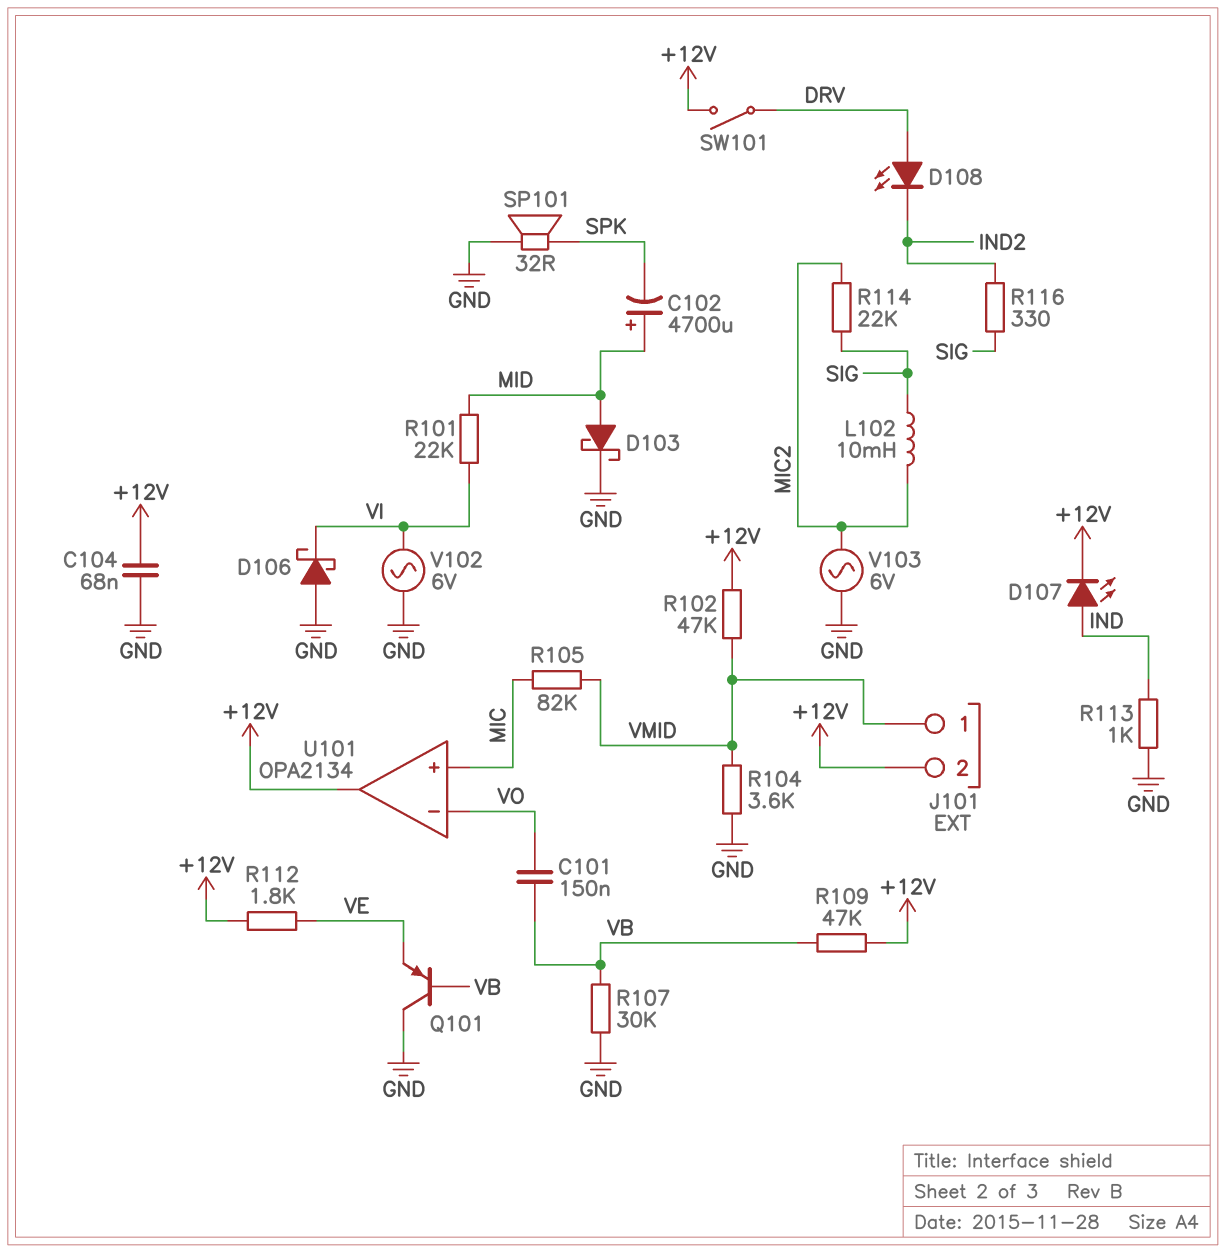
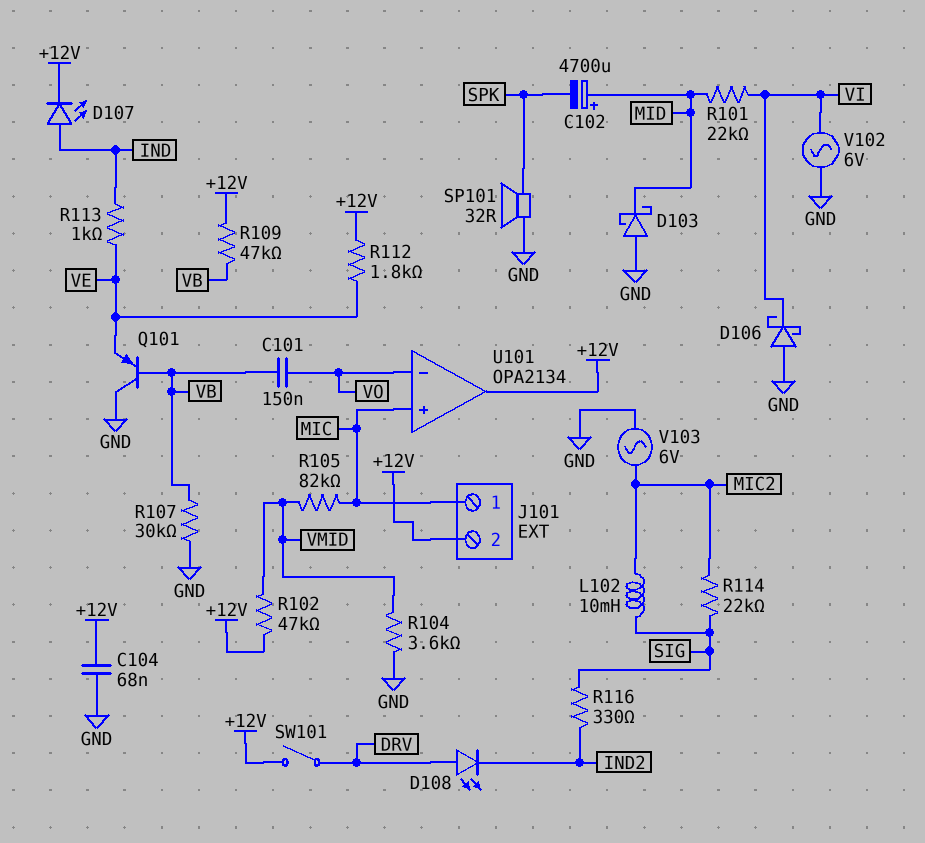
D103: schottky (A MID, K GND) -> schottky (A GND, K MID)
J101 pin 1: VMID -> MIC
R113: 1k (GND, IND) -> 1k (IND, VE)

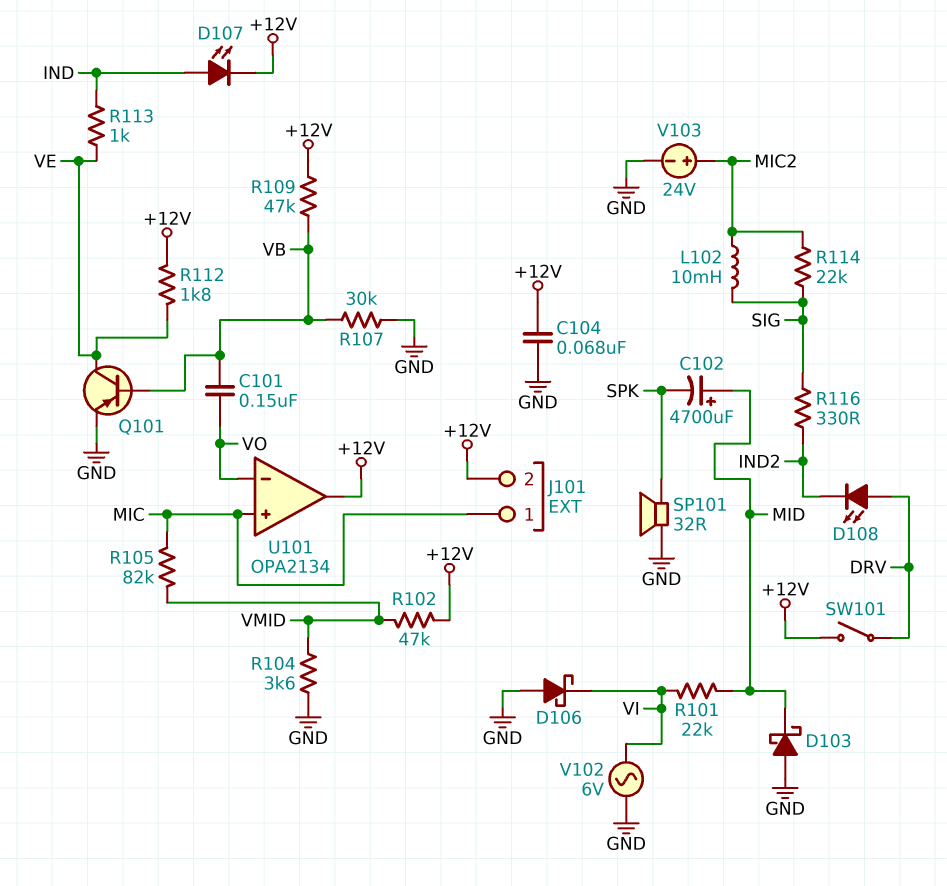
Q101: PNP (B VB, C GND, E VE) -> PNP (B VB, C VE, E GND)
V103: AC 6V (GND, MIC2) -> 24V (plus MIC2, minus GND)

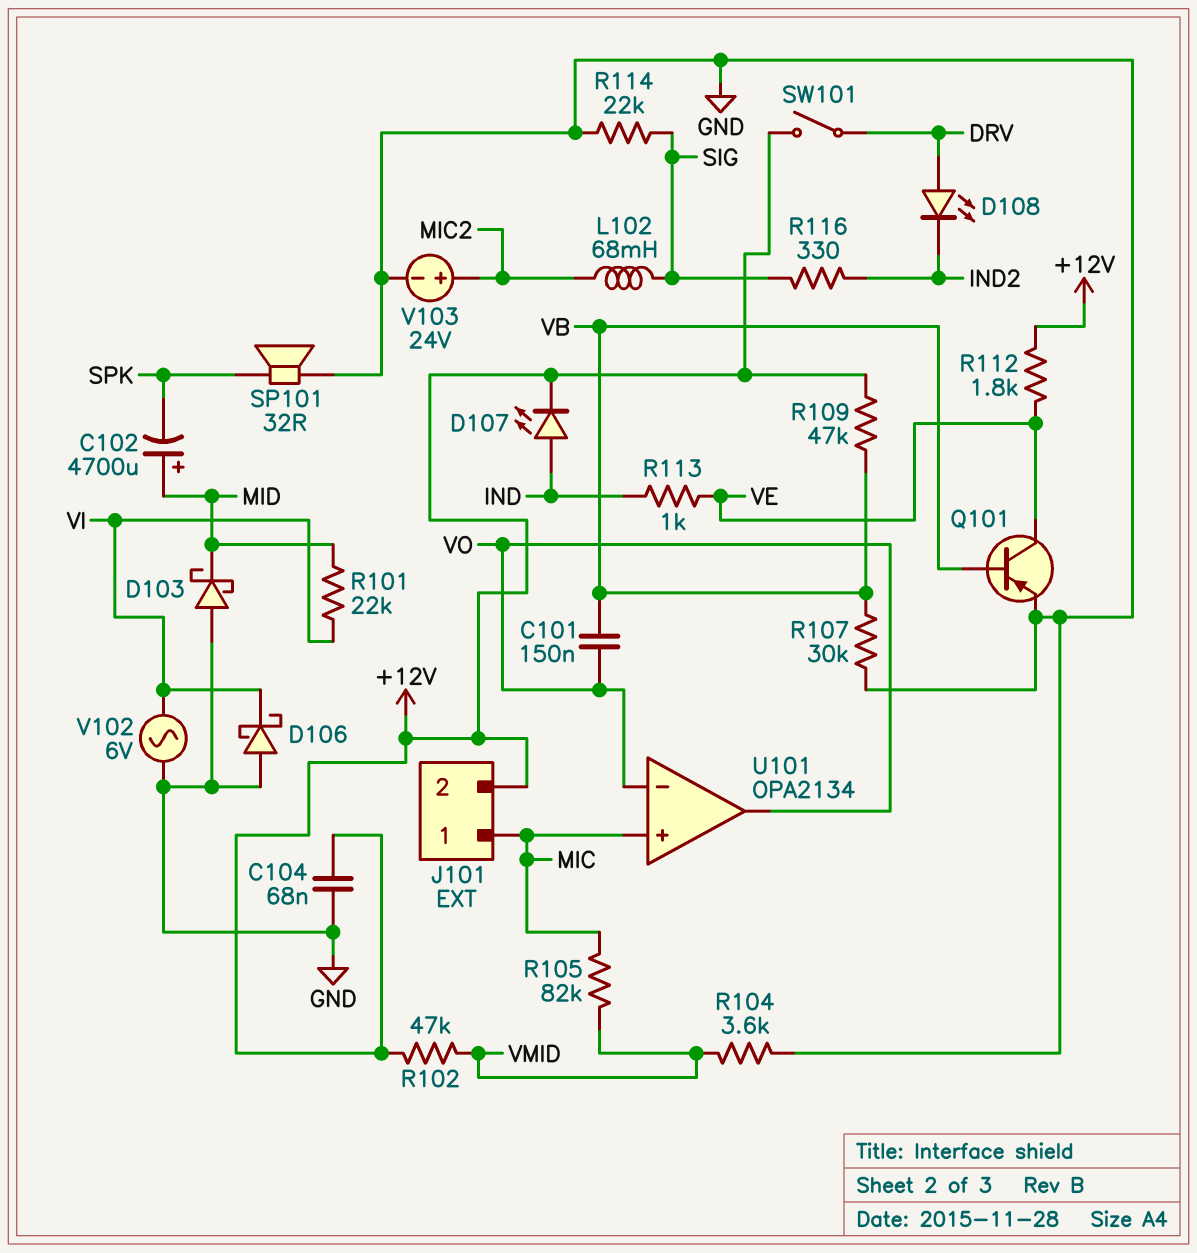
L102: 10mH (MIC2, SIG) -> 68mH (MIC2, SIG)
R114: 22k (MIC2, SIG) -> 22k (GND, SIG)
U101 pin out: +12V -> VO

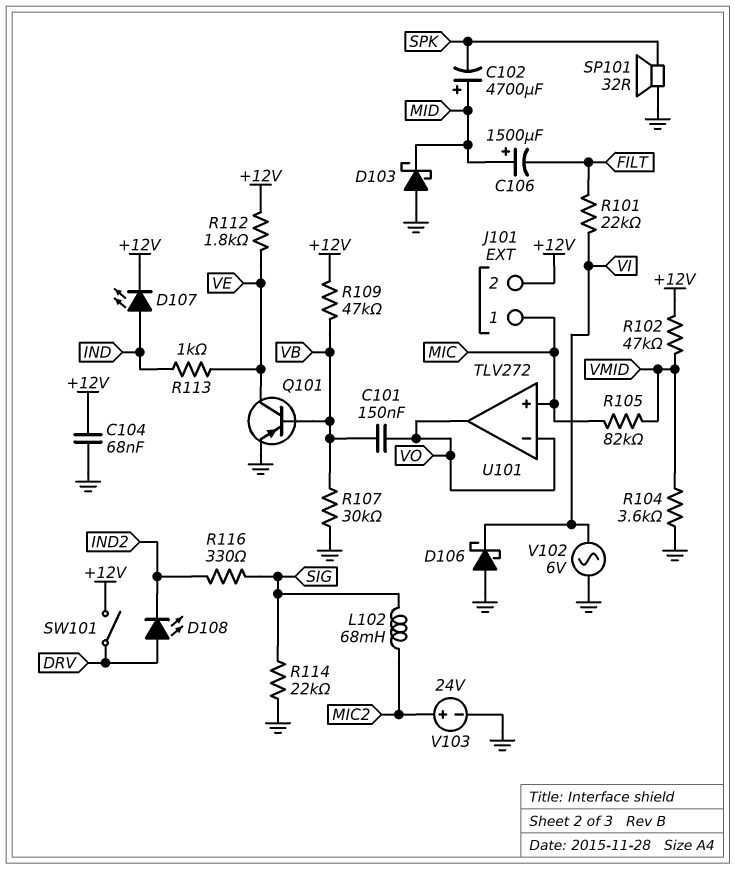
C106: none -> 1500uF (plus MID, minus FILT)
R101: 22k (MID, VI) -> 22k (FILT, VI)
U101: OPA2134 -> TLV272

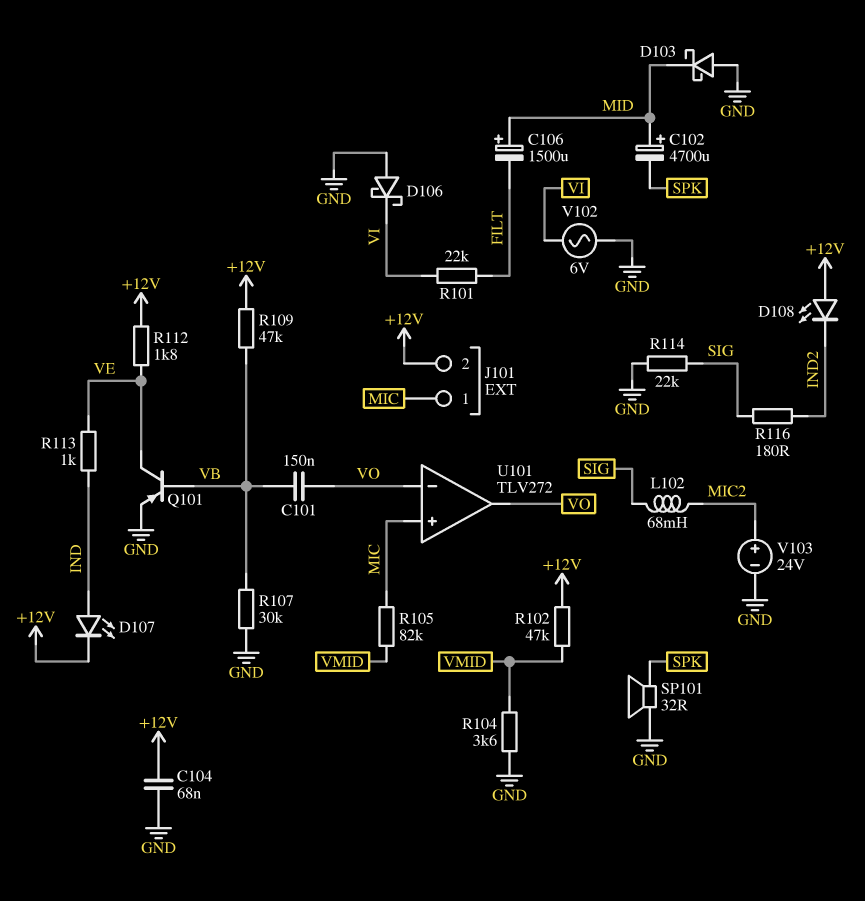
D108: LED (A DRV, K IND2) -> LED (A +12V, K IND2)
R116: 330 (IND2, SIG) -> 180 (IND2, SIG)
SW101: switch (+12V, DRV) -> none

